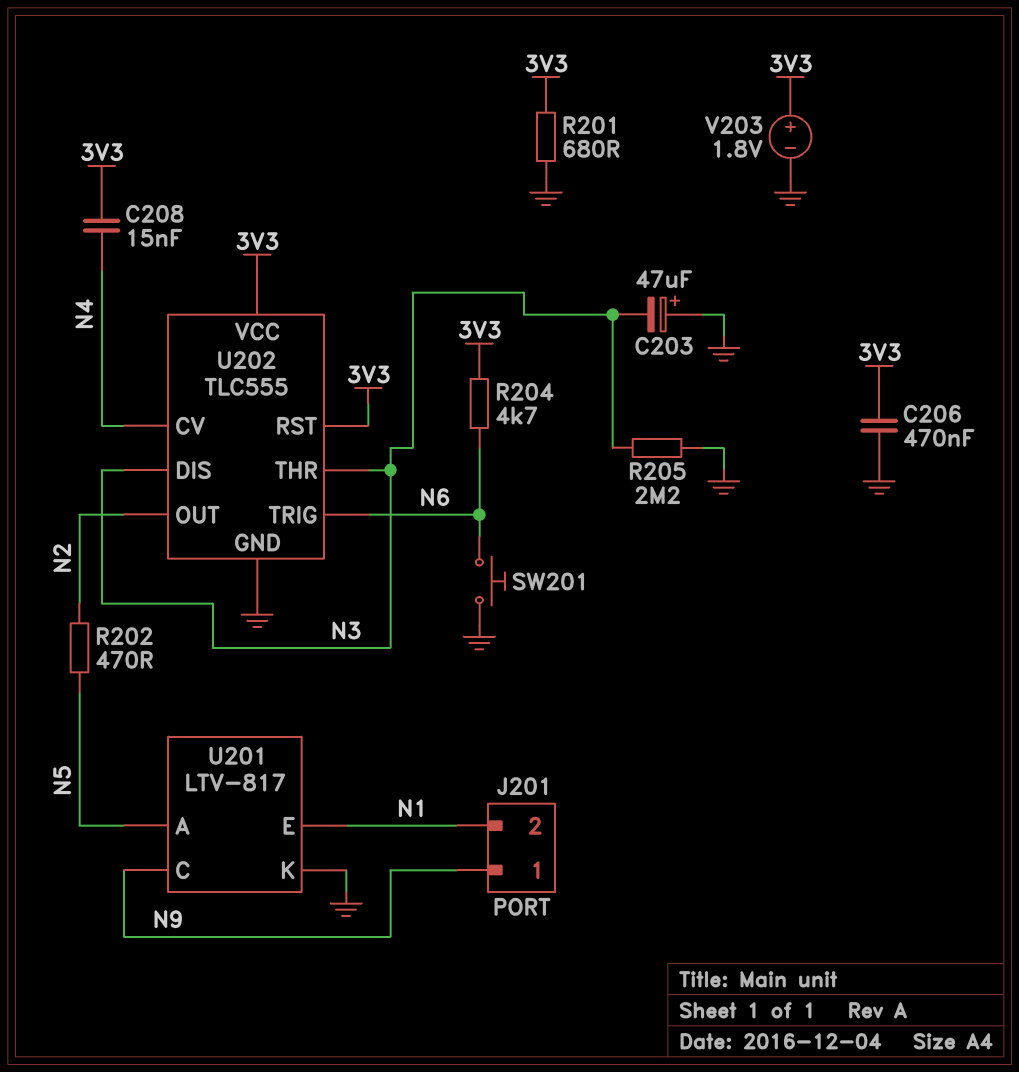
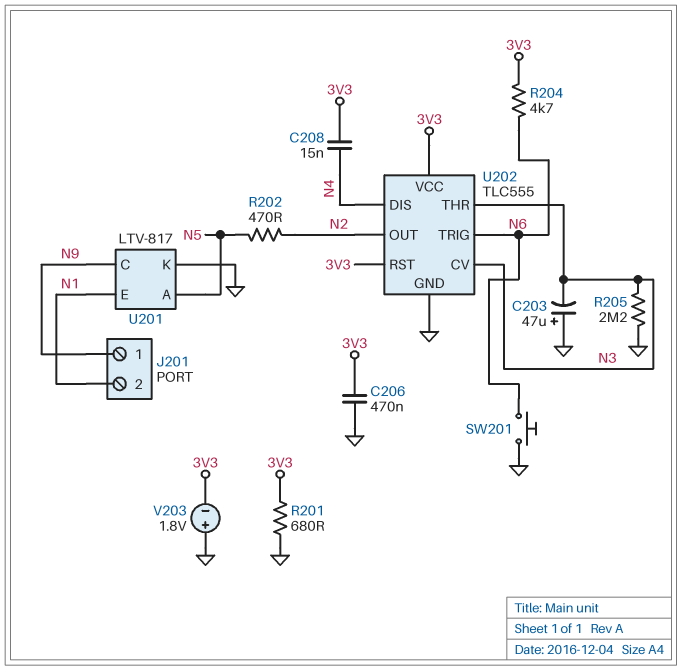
U202 pin CV: N4 -> N3
U202 pin DIS: N3 -> N4
V203: 1.8V (plus 3V3, minus GND) -> 1.8V (plus GND, minus 3V3)

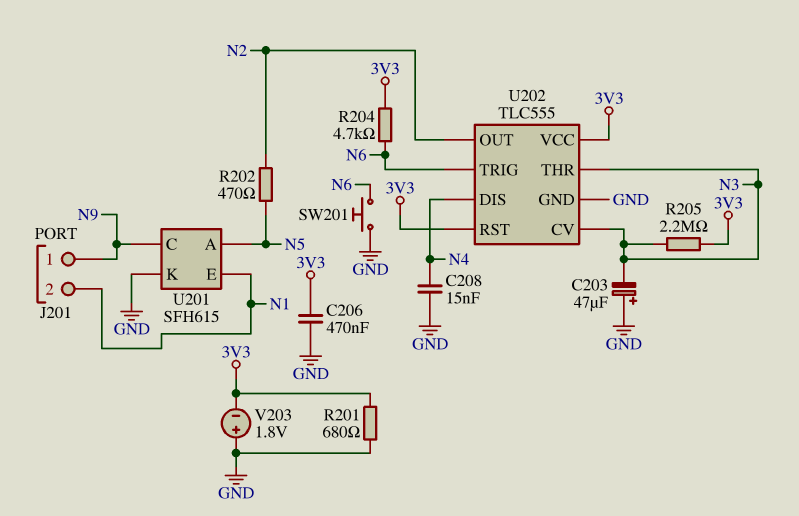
C208: 15nF (3V3, N4) -> 15nF (GND, N4)
R205: 2.2M (GND, N3) -> 2.2M (3V3, N3)
U201: LTV-817 -> SFH615

